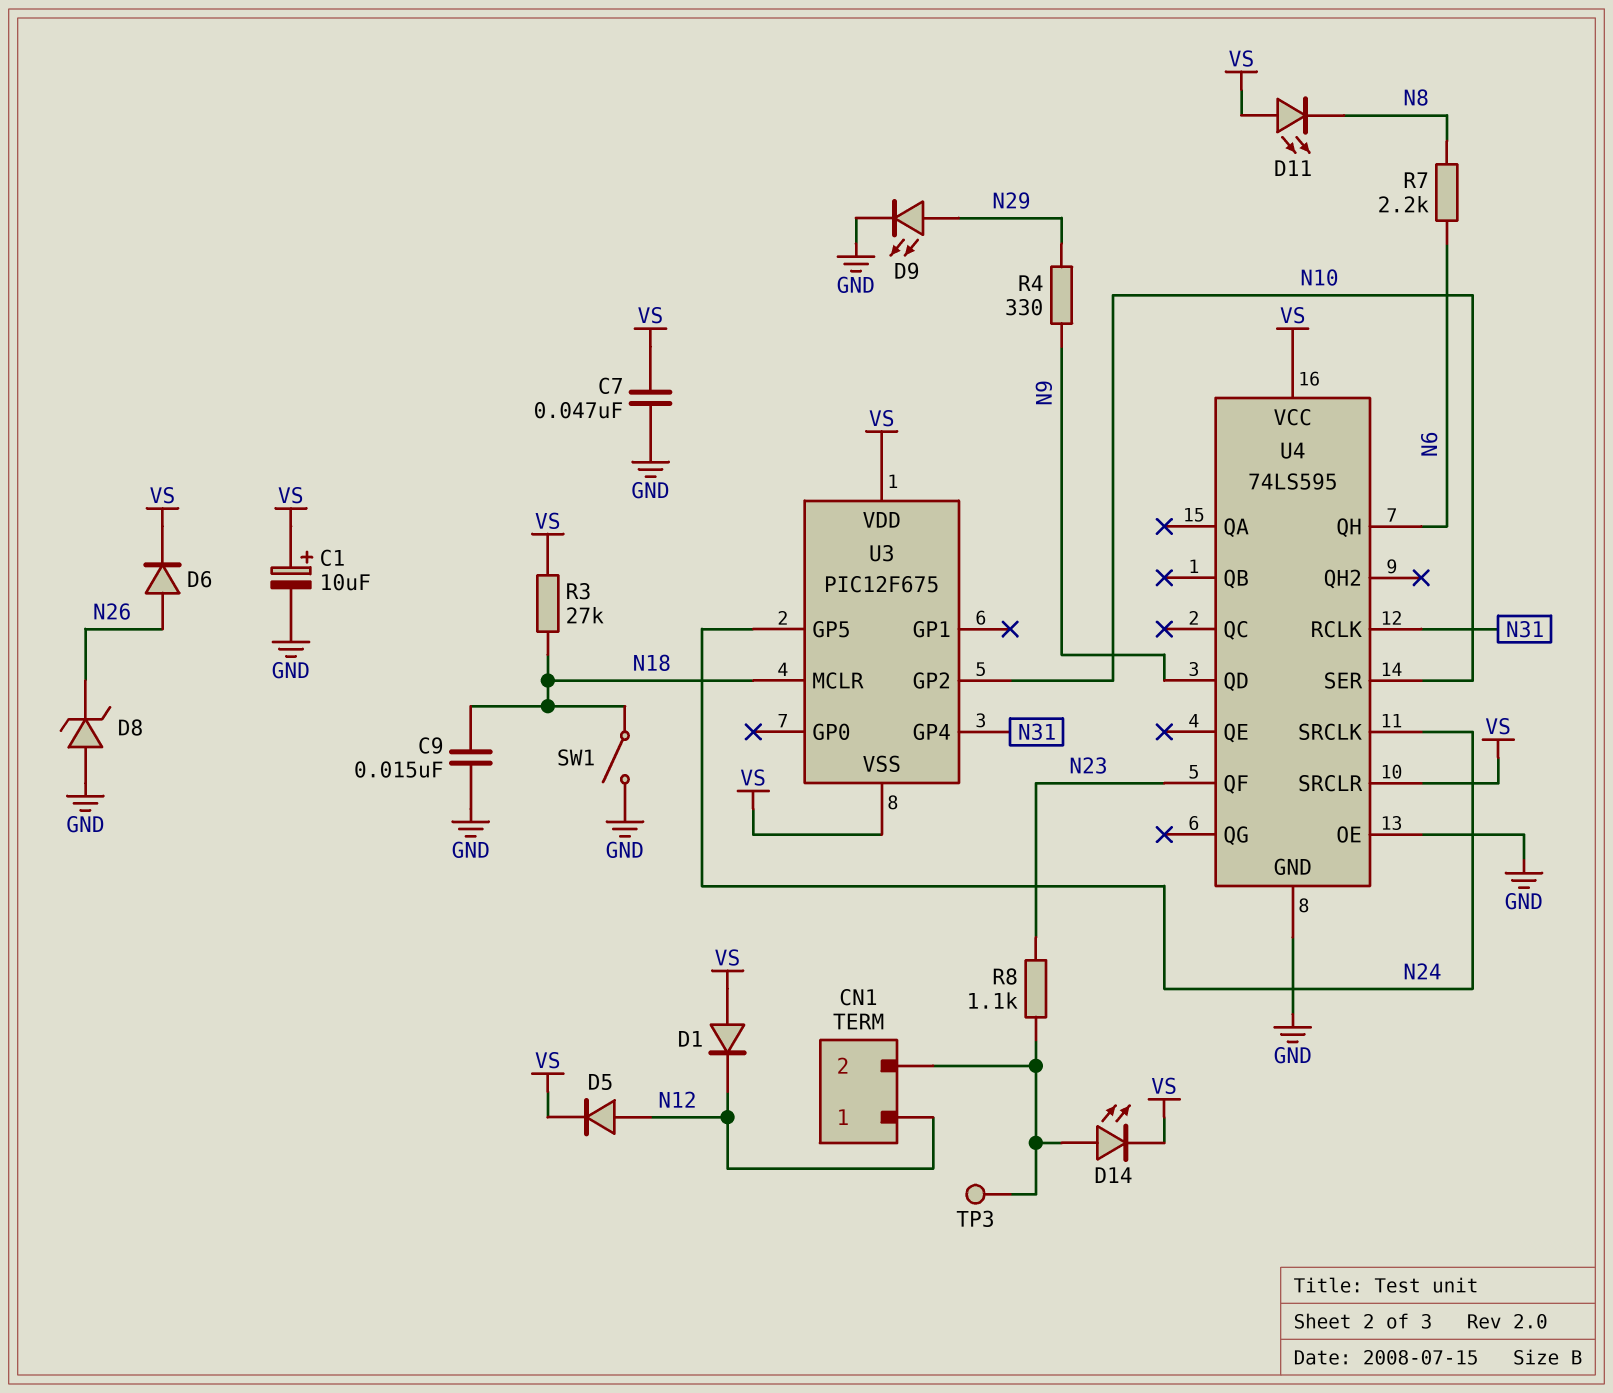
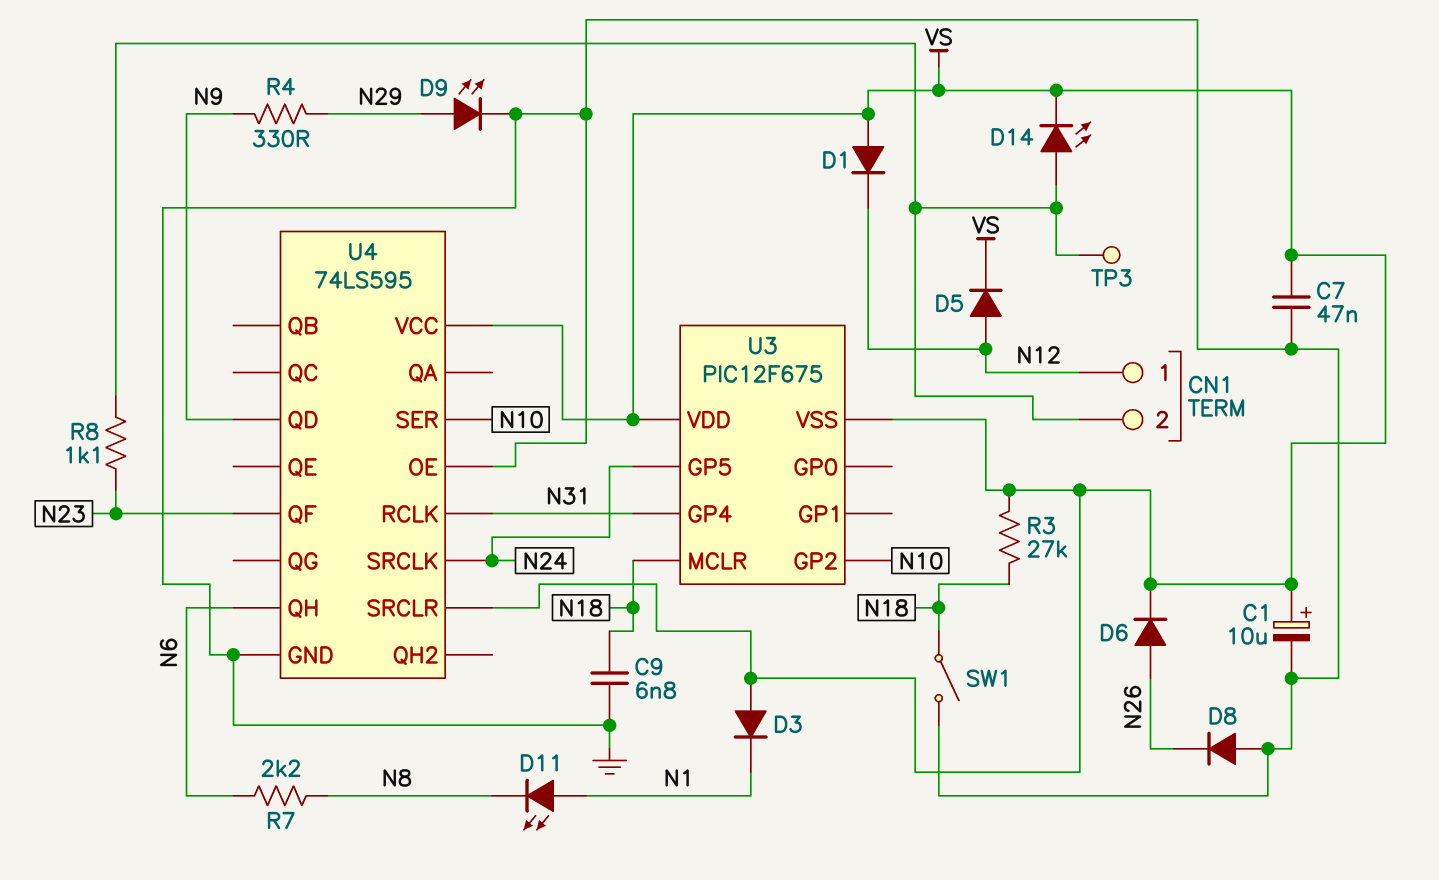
C9: 15nF (GND, N18) -> 6.8nF (GND, N18)
D3: none -> diode (A VS, K N1)
D8: zener (A GND, K N26) -> diode (A GND, K N26)
D11: LED (A VS, K N8) -> LED (A N1, K N8)

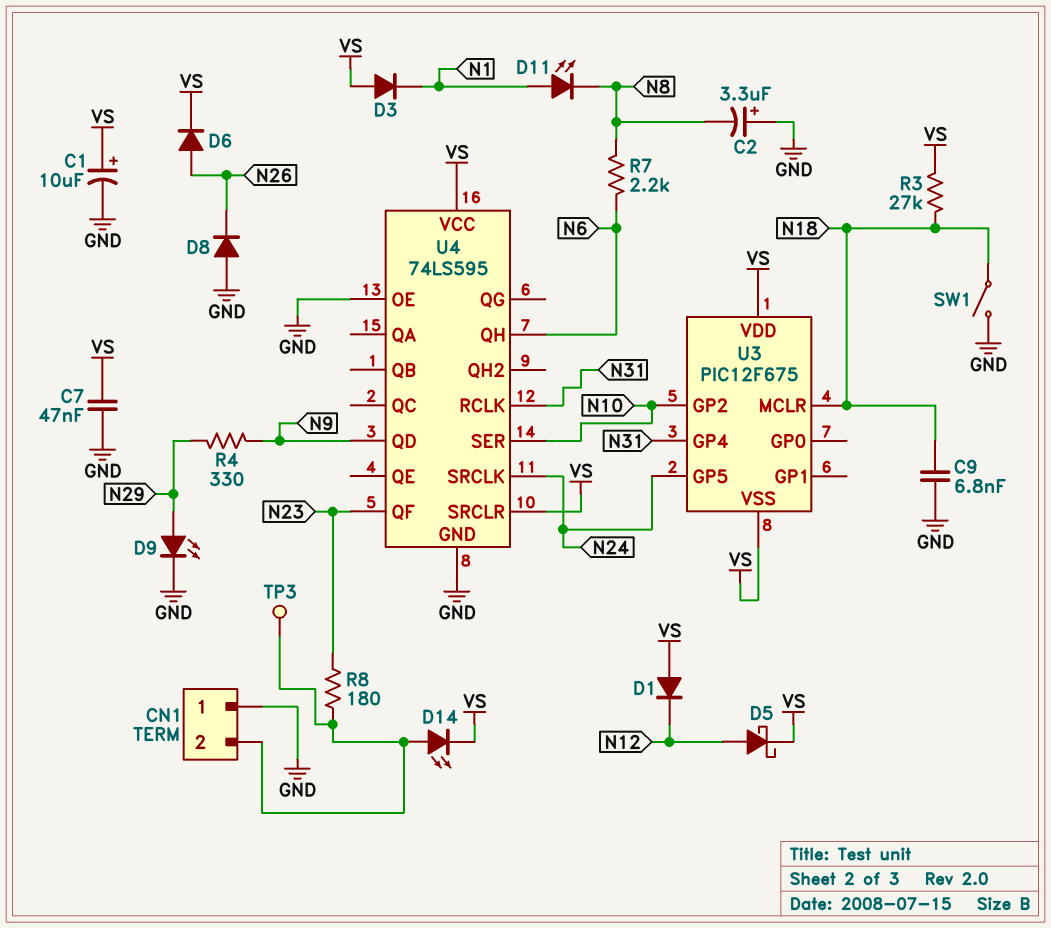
C2: none -> 3.3uF (plus GND, minus N8)
CN1 pin 1: N12 -> GND
D5: diode (A N12, K VS) -> schottky (A N12, K VS)
R8: 1.1k (CN1/2, N23) -> 180 (CN1/2, N23)

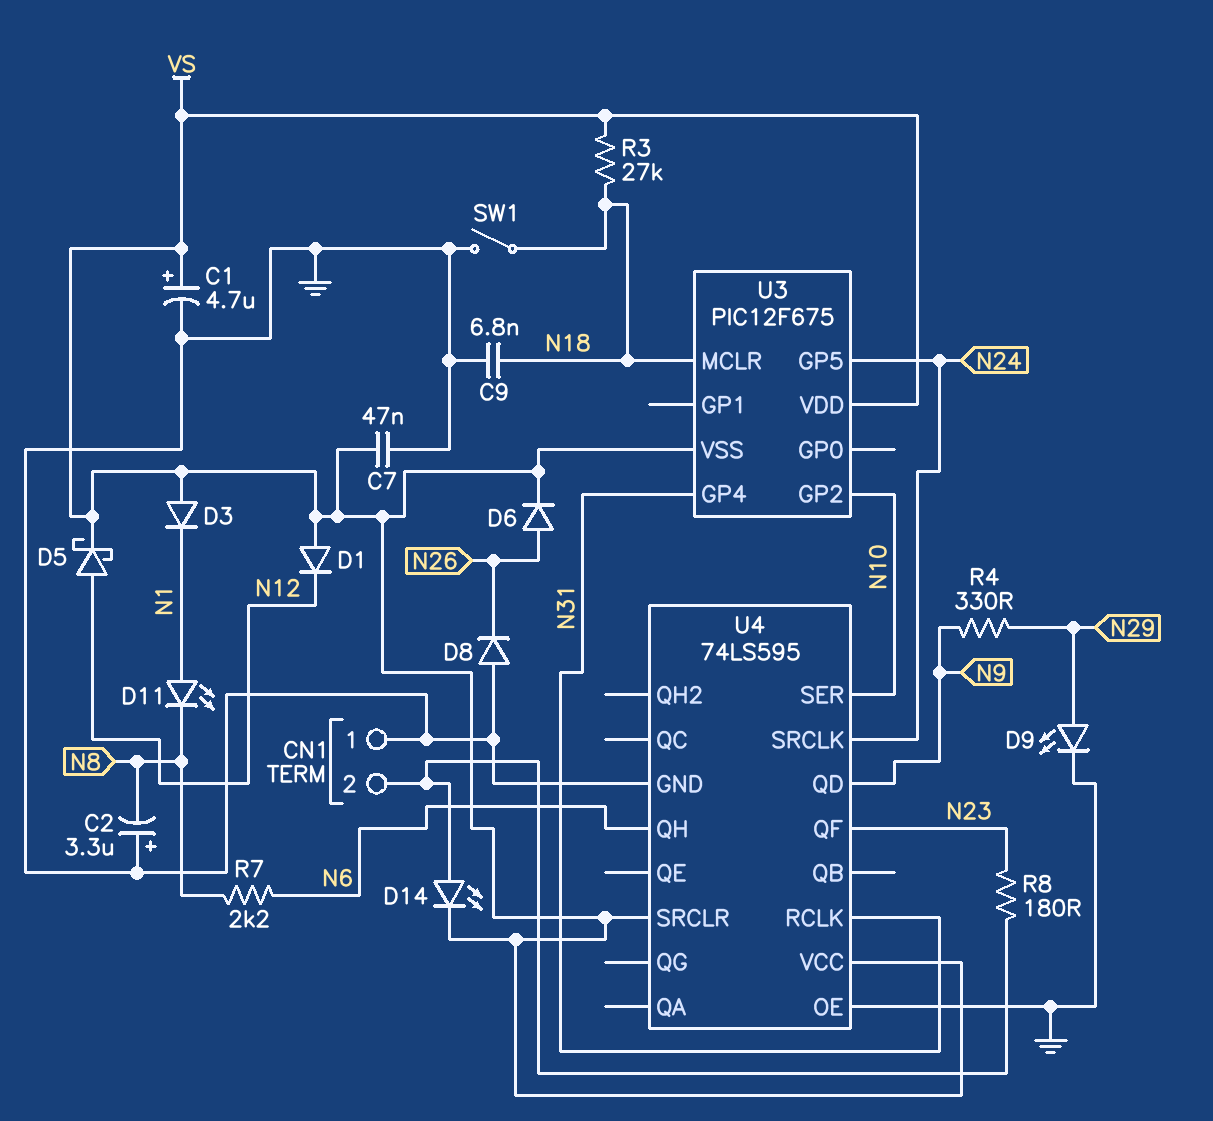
C1: 10uF (plus VS, minus GND) -> 4.7uF (plus VS, minus GND)
TP3: test point (CN1/2) -> none

